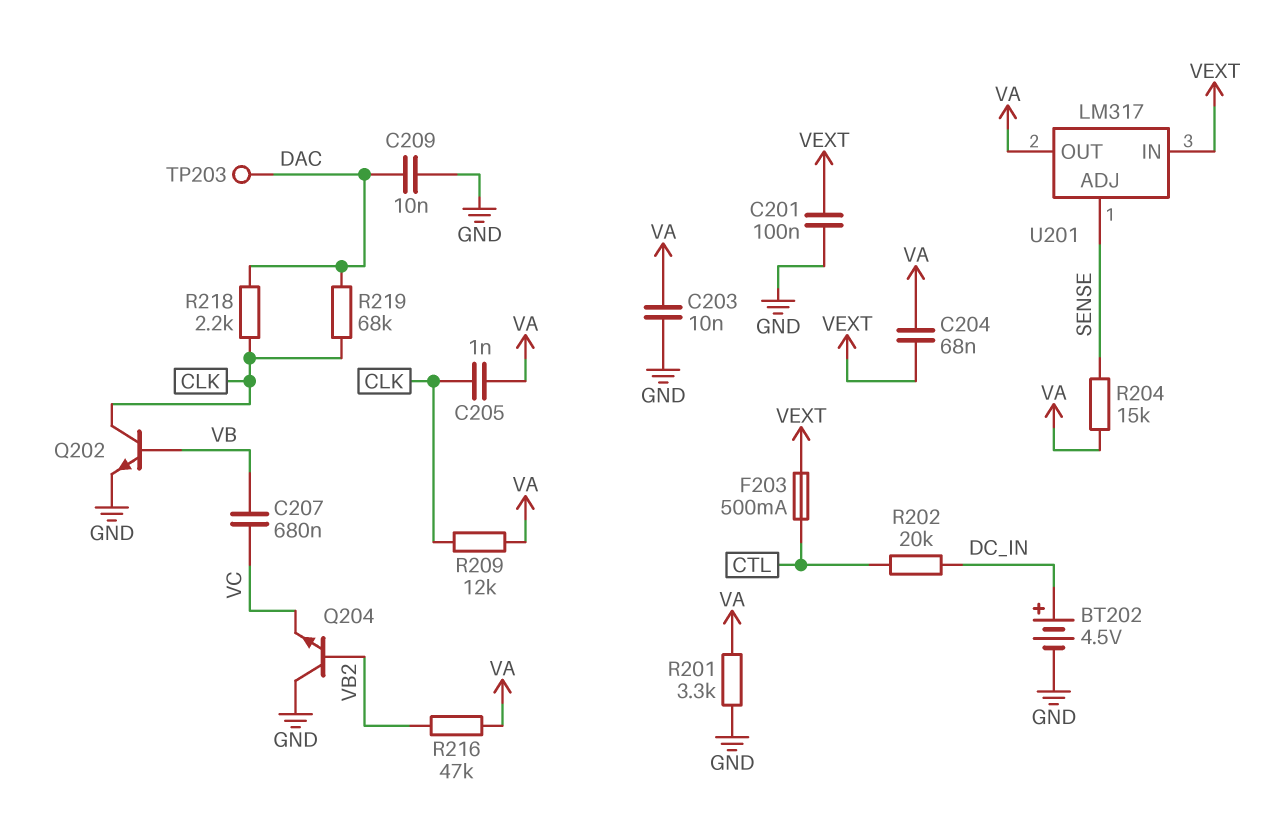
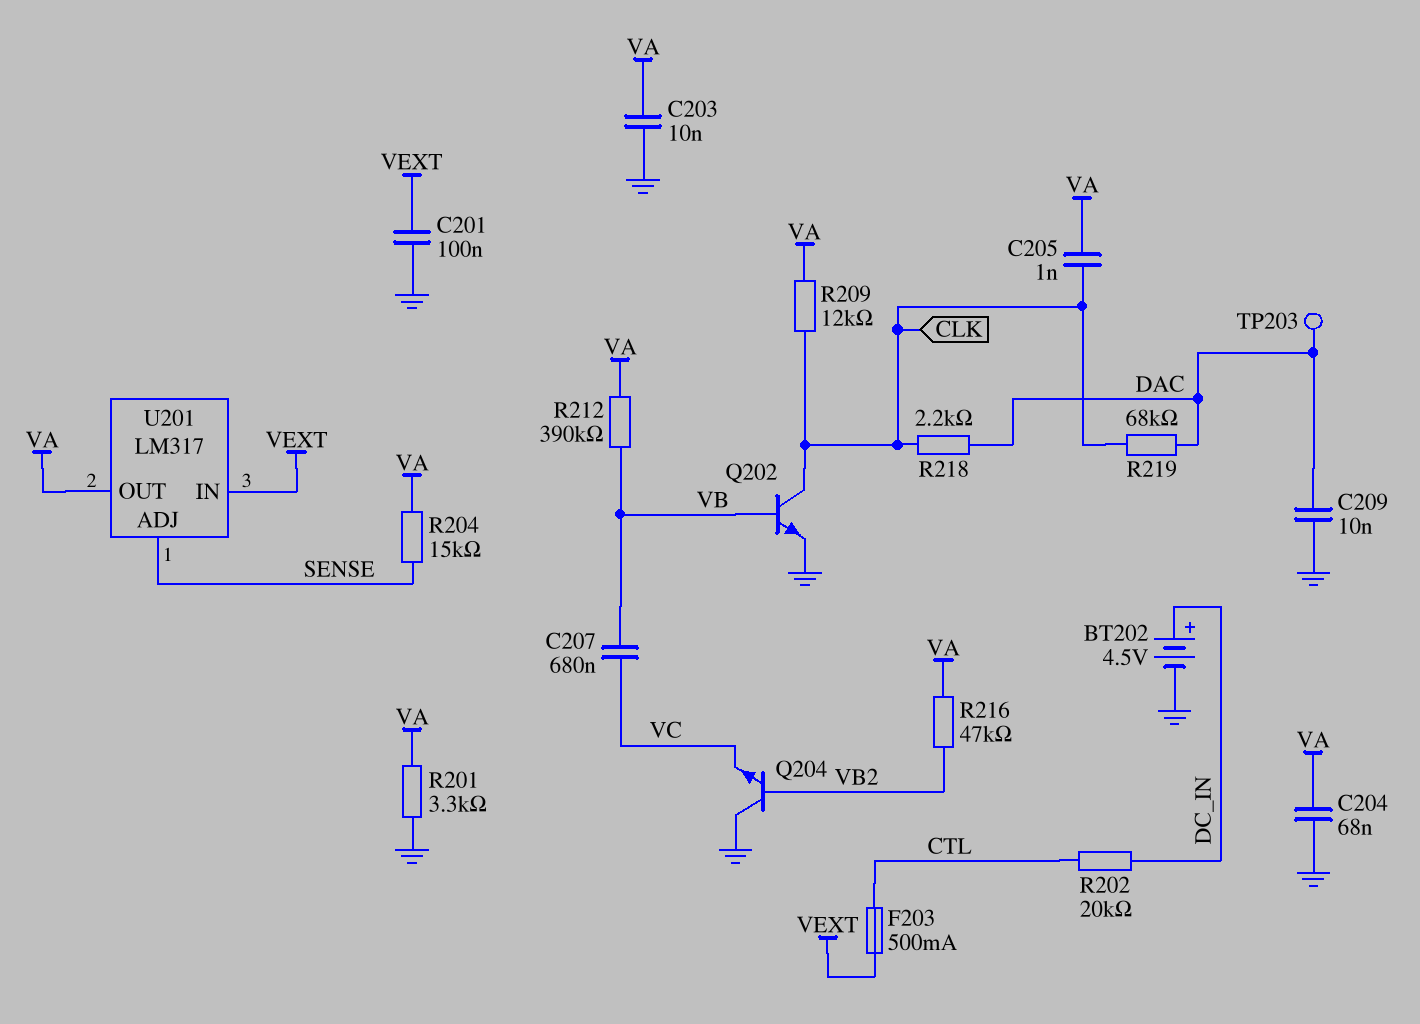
C204: 68nF (VA, VEXT) -> 68nF (GND, VA)
R212: none -> 390k (VA, VB)

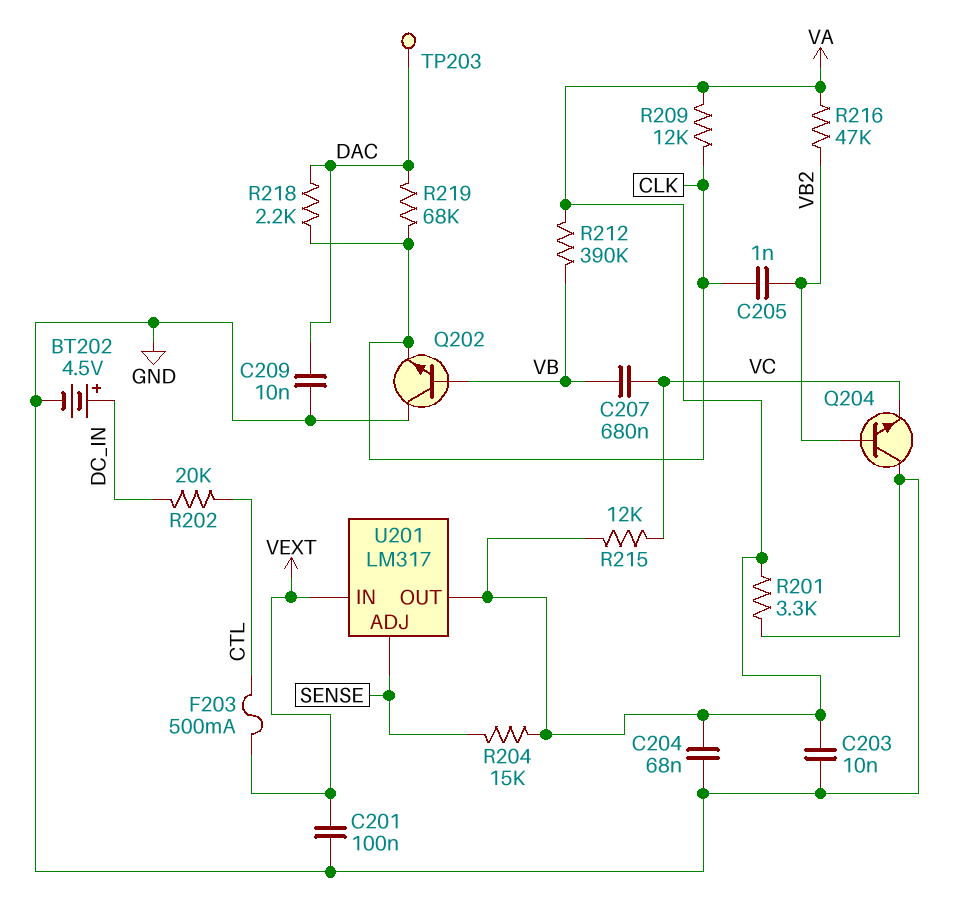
C205: 1nF (CLK, VA) -> 1nF (CLK, VB2)
Q202: NPN (B VB, C CLK, E GND) -> NPN (B VB, C GND, E CLK)
R215: none -> 12k (VA, VC)

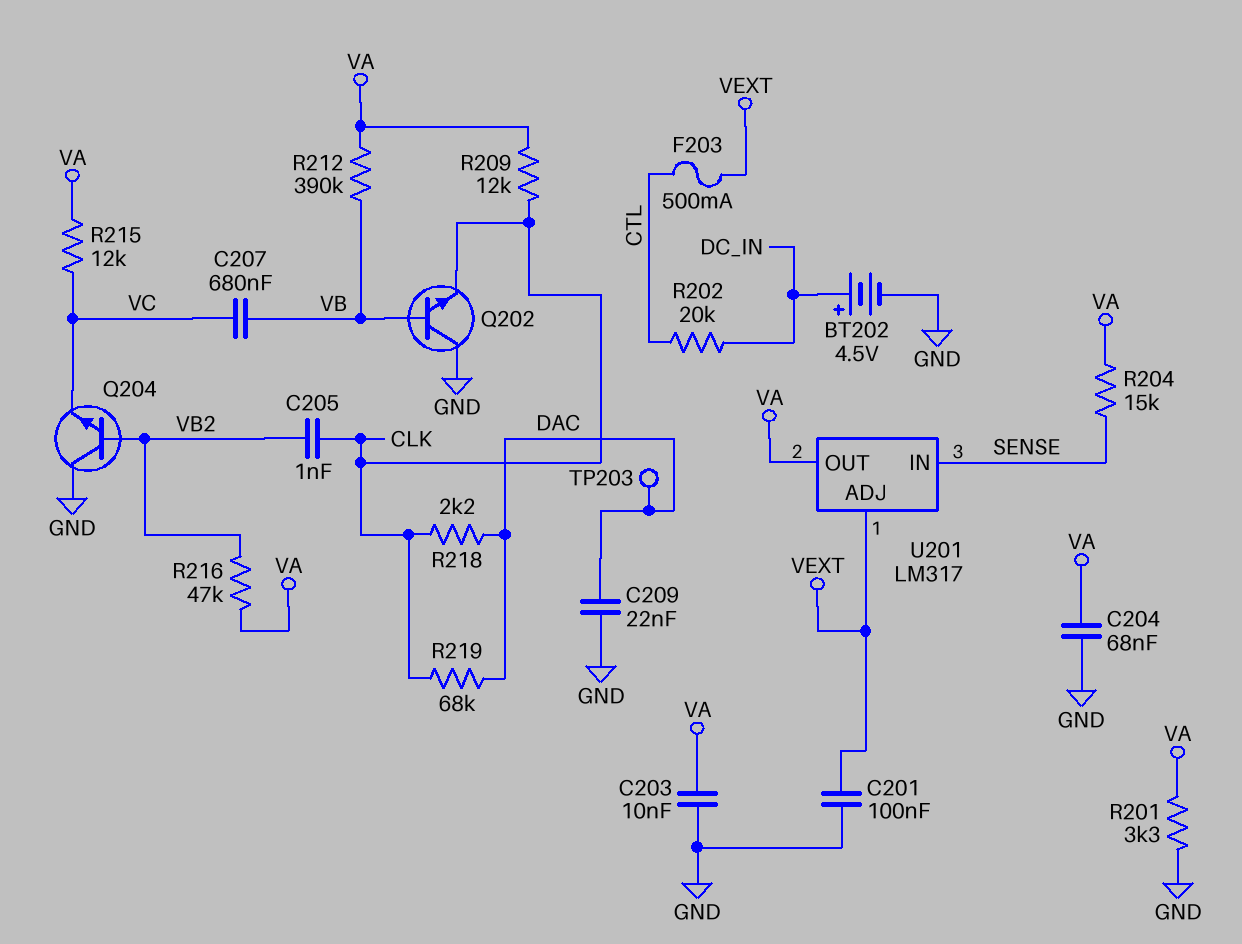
C209: 10nF (DAC, GND) -> 22nF (DAC, GND)
U201 pin ADJ: SENSE -> VEXT
U201 pin IN: VEXT -> SENSE

